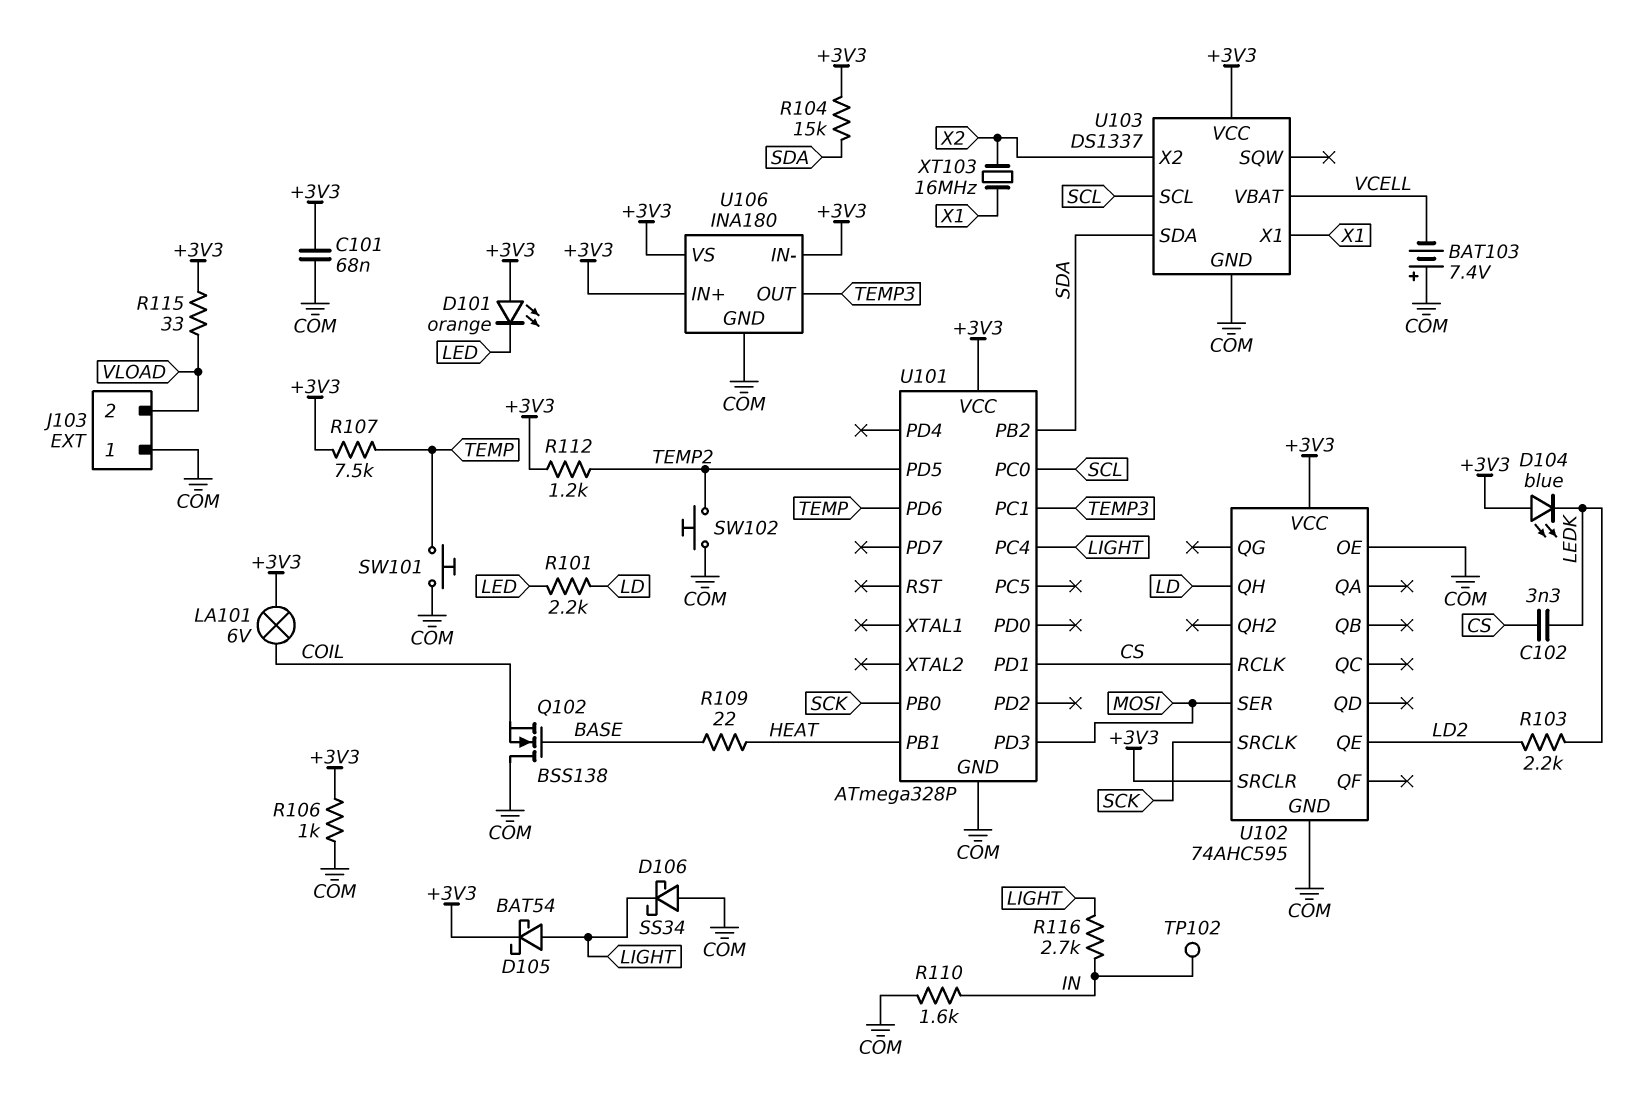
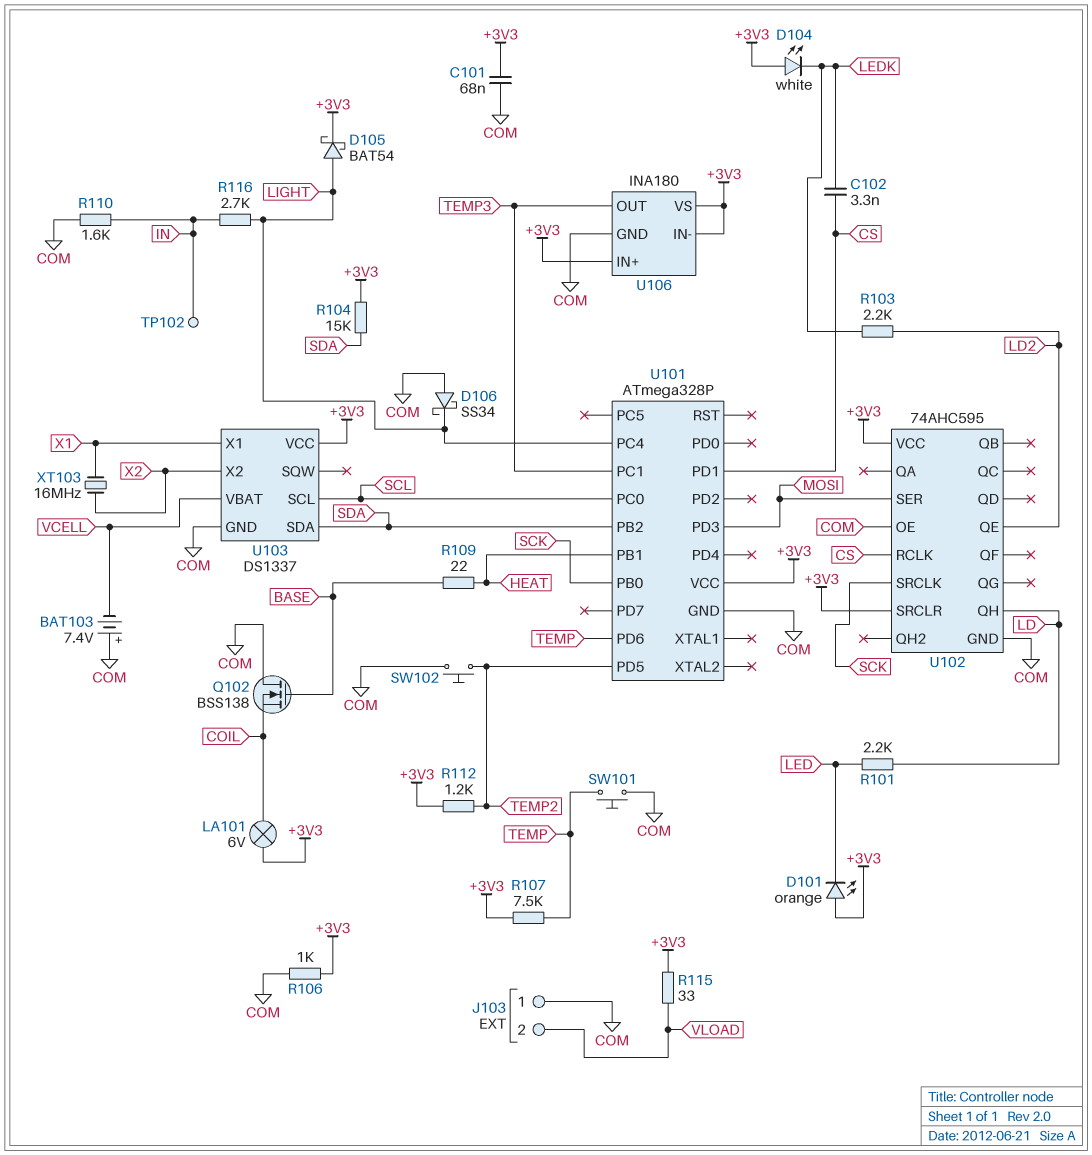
D104: LED blue (A +3V3, K LEDK) -> LED white (A +3V3, K LEDK)

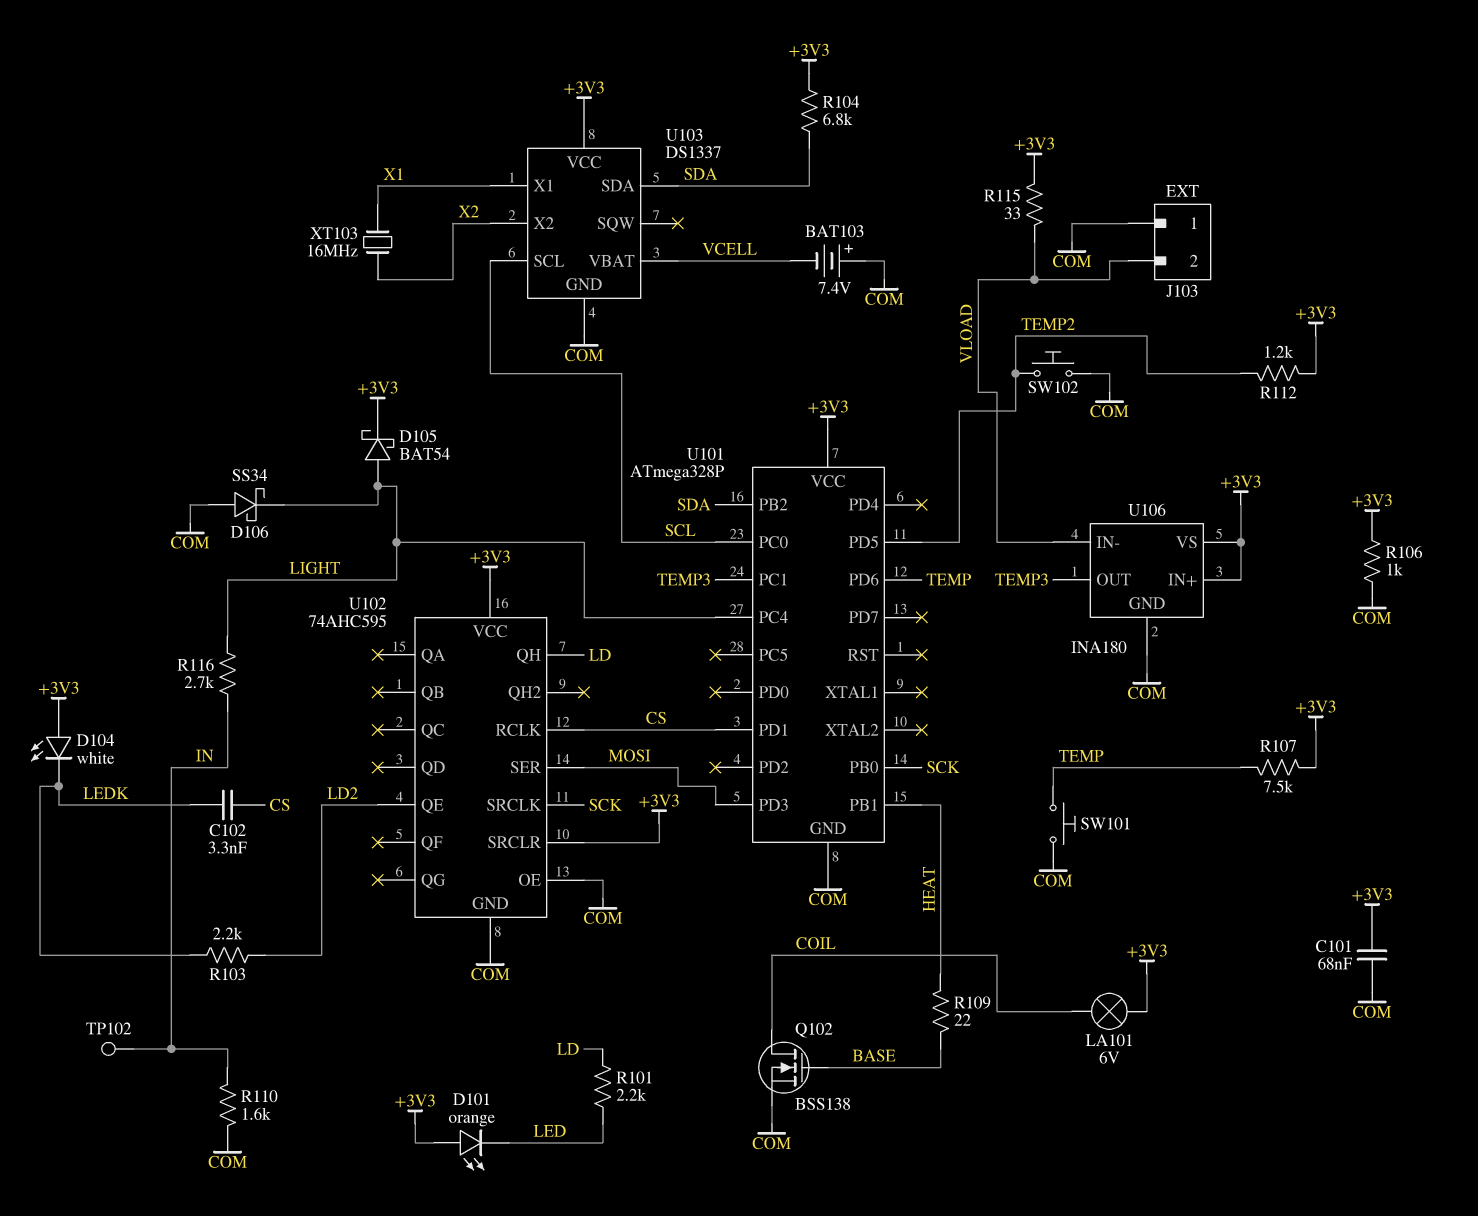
Q102: NMOS BSS138 (G BASE, D COM, S COIL) -> NMOS BSS138 (G BASE, D COIL, S COM)
R104: 15k (+3V3, SDA) -> 6.8k (+3V3, SDA)
U106 pin IN-: +3V3 -> VLOAD

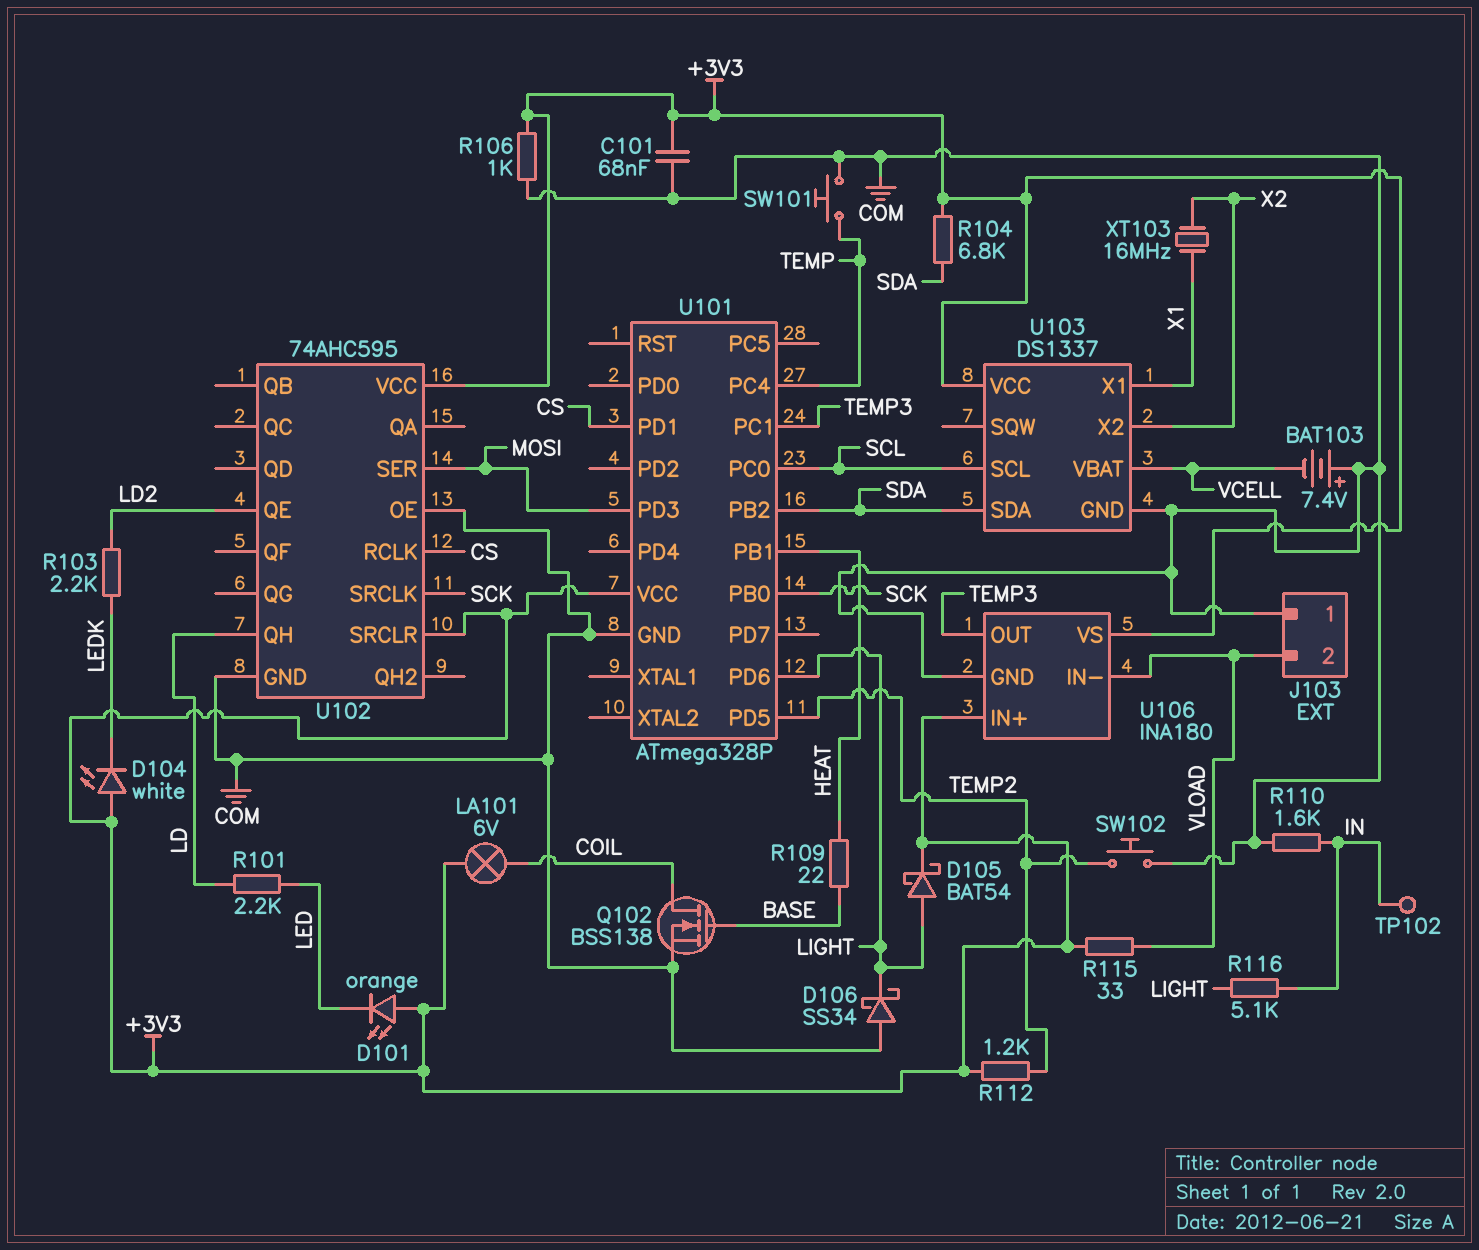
C102: 3.3nF (CS, LEDK) -> none
R107: 7.5k (+3V3, TEMP) -> none
R116: 2.7k (IN, LIGHT) -> 5.1k (IN, LIGHT)
U101 pin PC4: LIGHT -> TEMP
U101 pin PD6: TEMP -> LIGHT

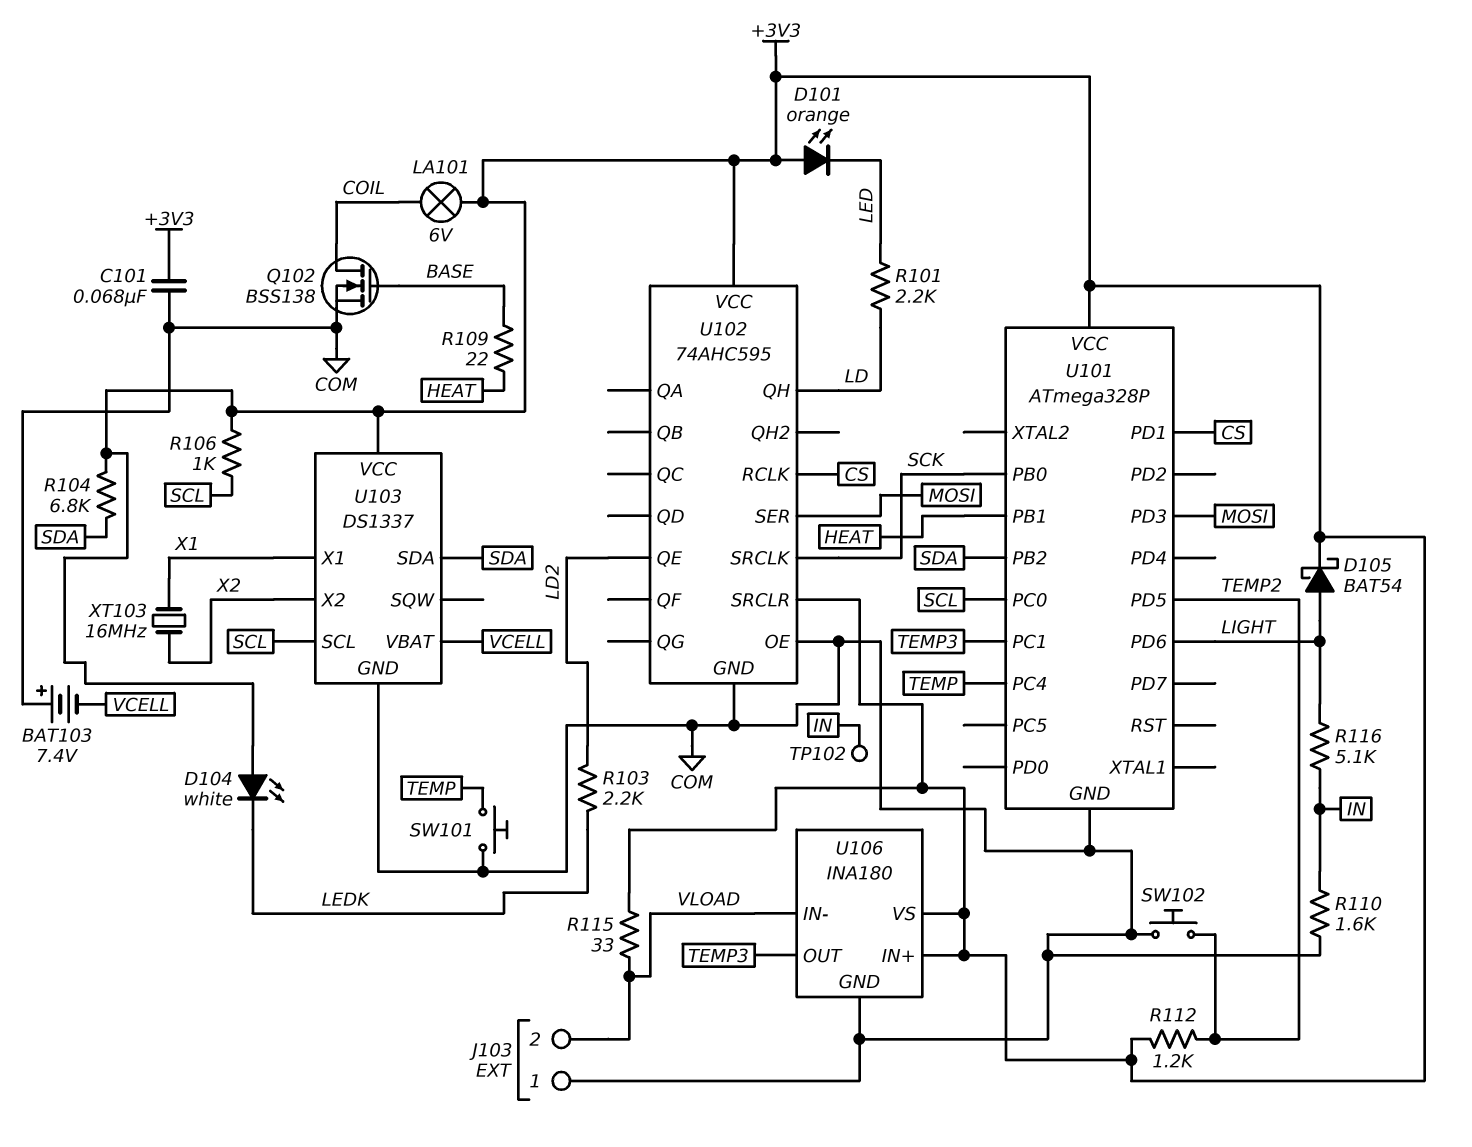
D106: schottky SS34 (A COM, K LIGHT) -> none
R106: 1k (+3V3, COM) -> 1k (+3V3, SCL)

